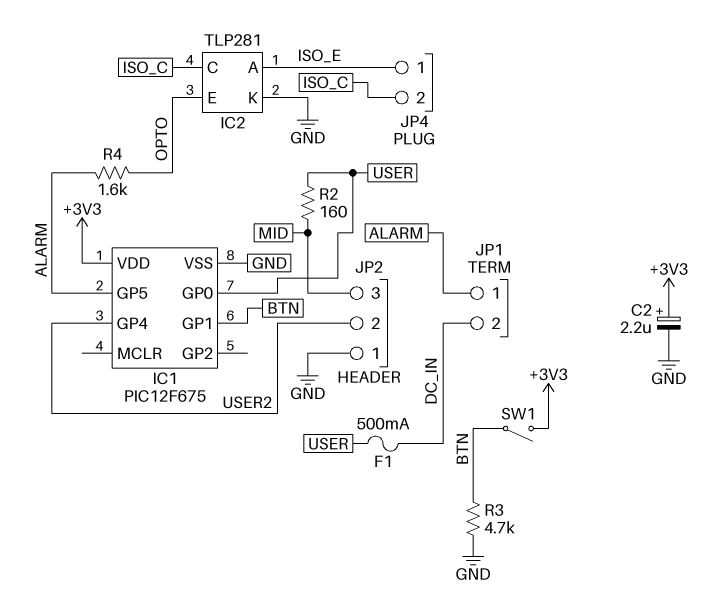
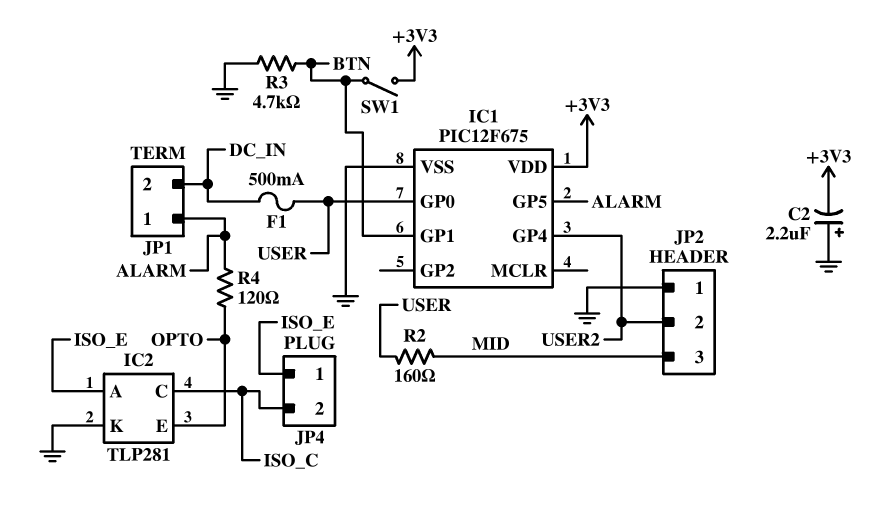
C2: 2.2uF (plus +3V3, minus GND) -> 2.2uF (plus GND, minus +3V3)
R4: 1.6k (ALARM, OPTO) -> 120 (ALARM, OPTO)

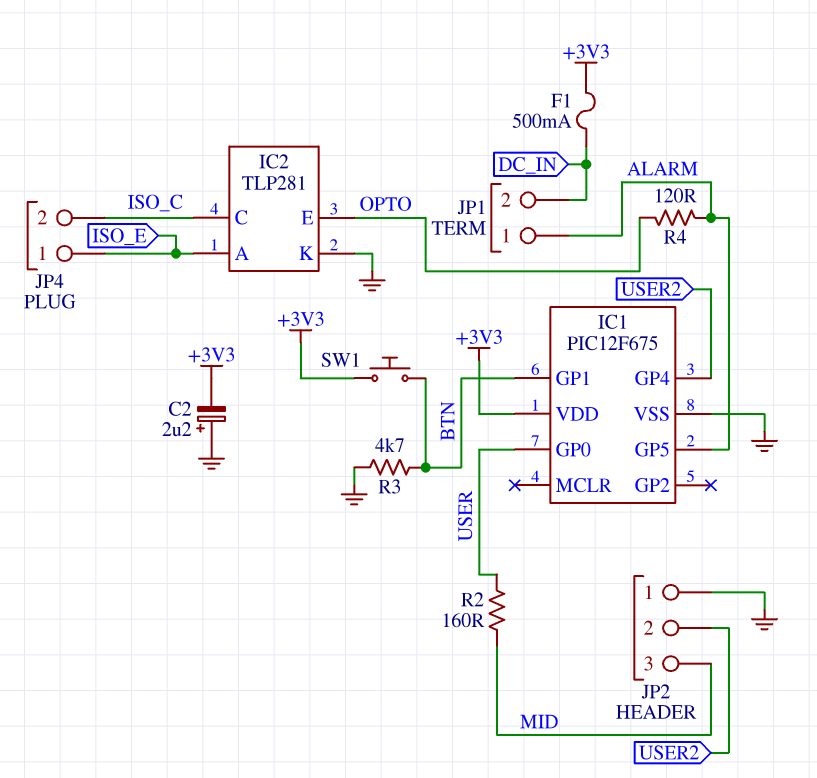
F1: 500mA (DC_IN, USER) -> 500mA (+3V3, DC_IN)
SW1: switch (+3V3, BTN) -> button (+3V3, BTN)

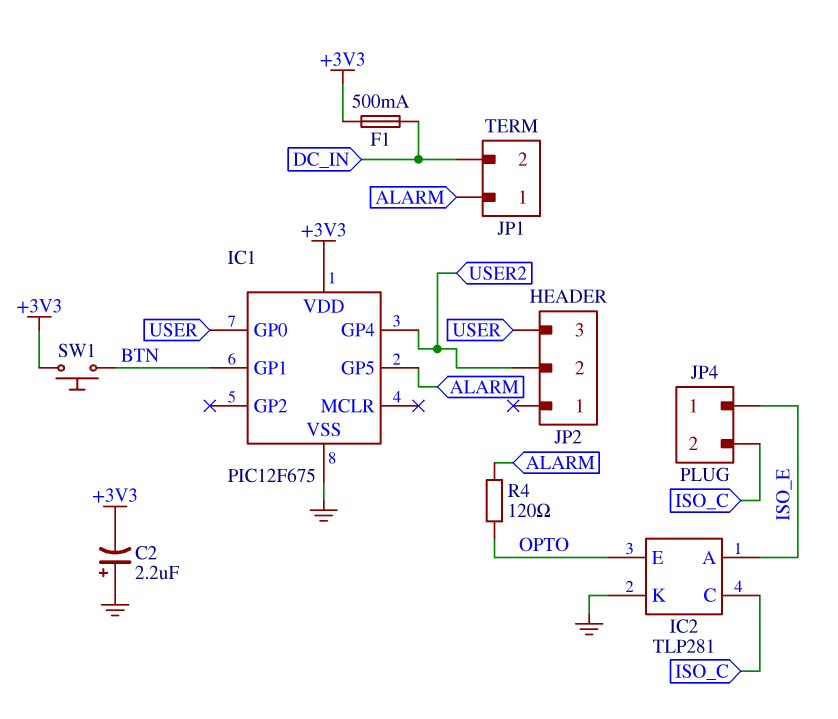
JP2 pin 1: GND -> none
JP2 pin 3: MID -> USER
R2: 160 (MID, USER) -> none
R3: 4.7k (BTN, GND) -> none

